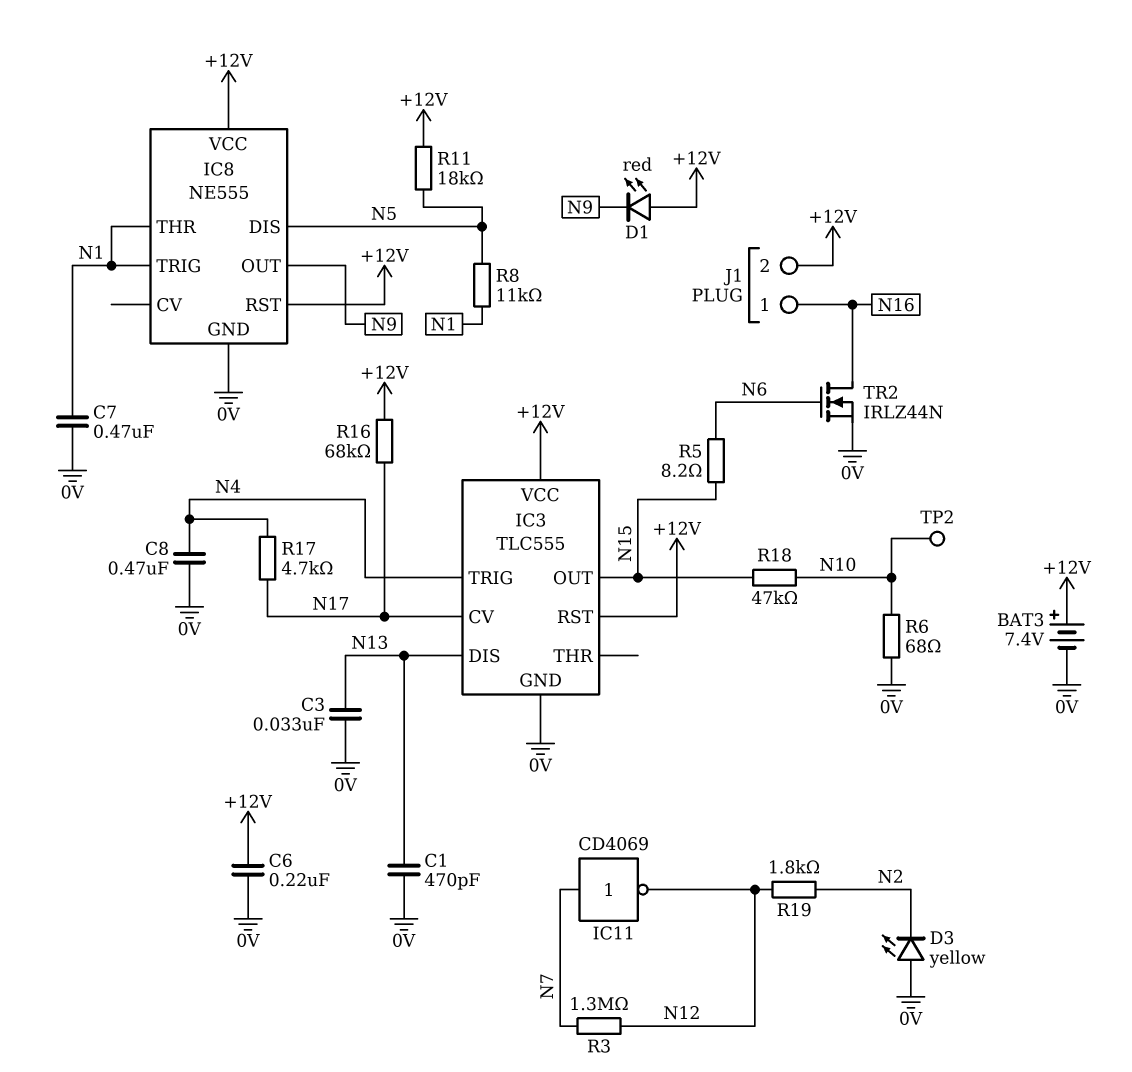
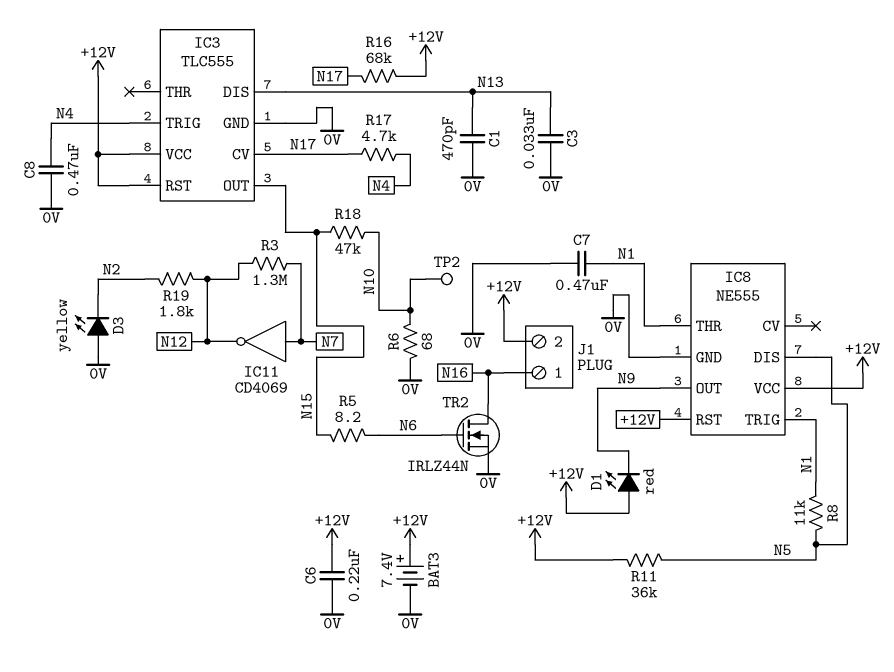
R11: 18k (+12V, N5) -> 36k (+12V, N5)

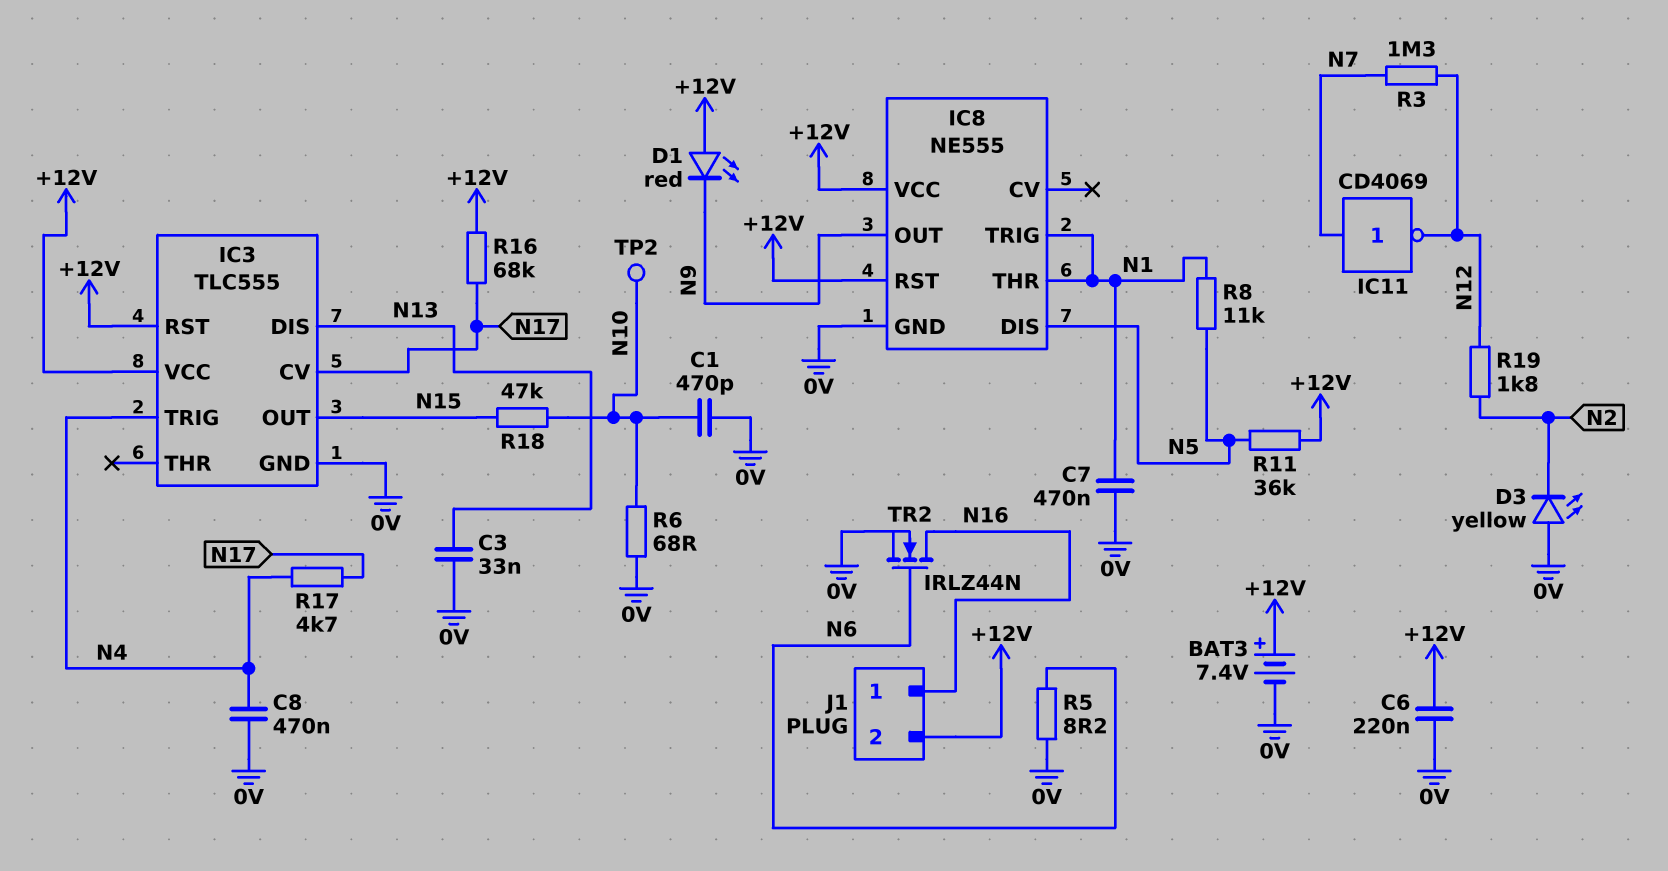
C1: 470pF (0V, N13) -> 470pF (0V, N10)
R5: 8.2 (N6, N15) -> 8.2 (0V, N6)

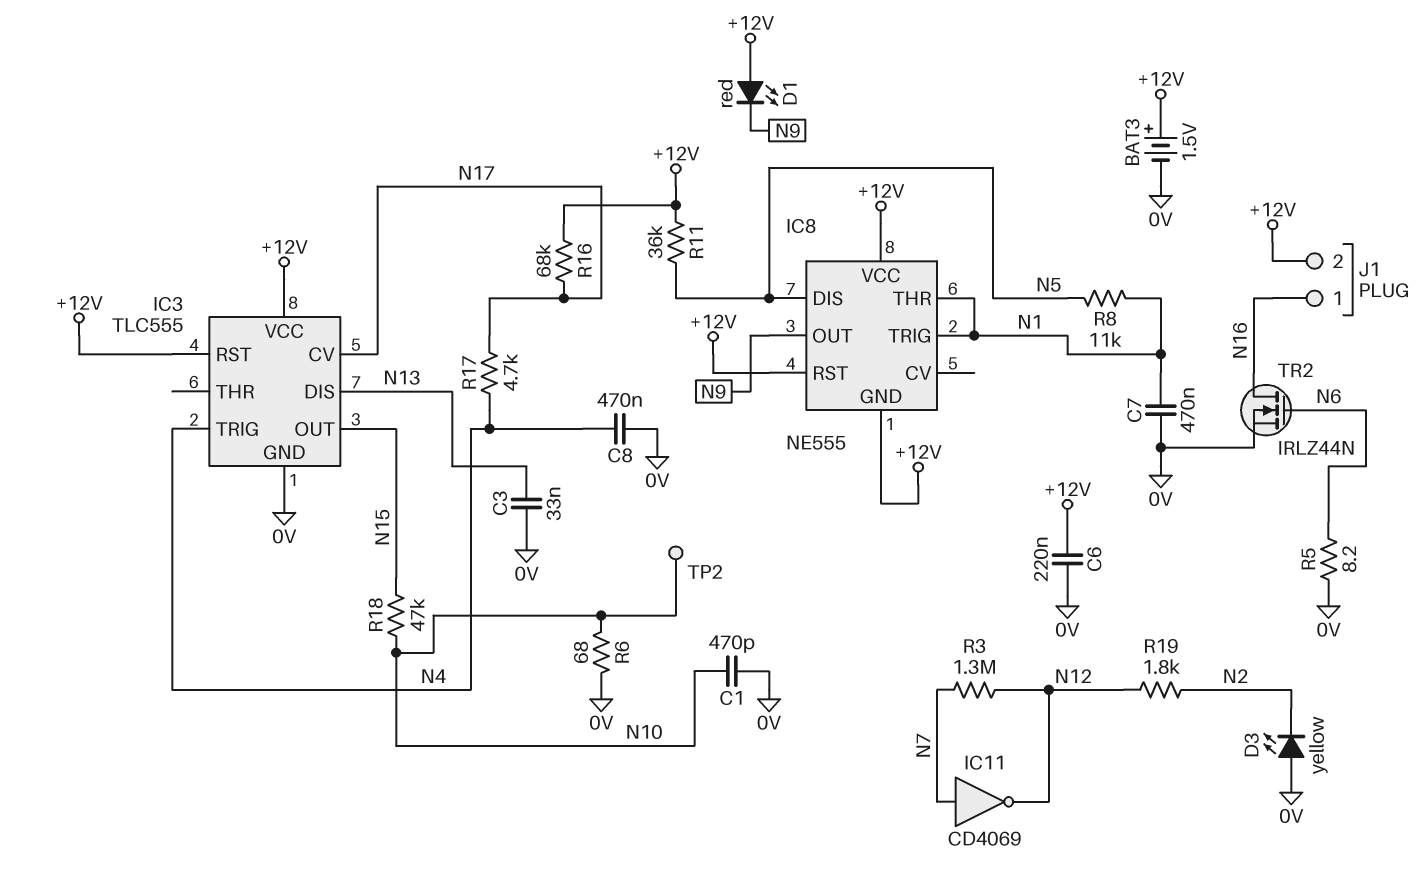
BAT3: 7.4V (plus +12V, minus 0V) -> 1.5V (plus +12V, minus 0V)
IC8 pin GND: 0V -> +12V

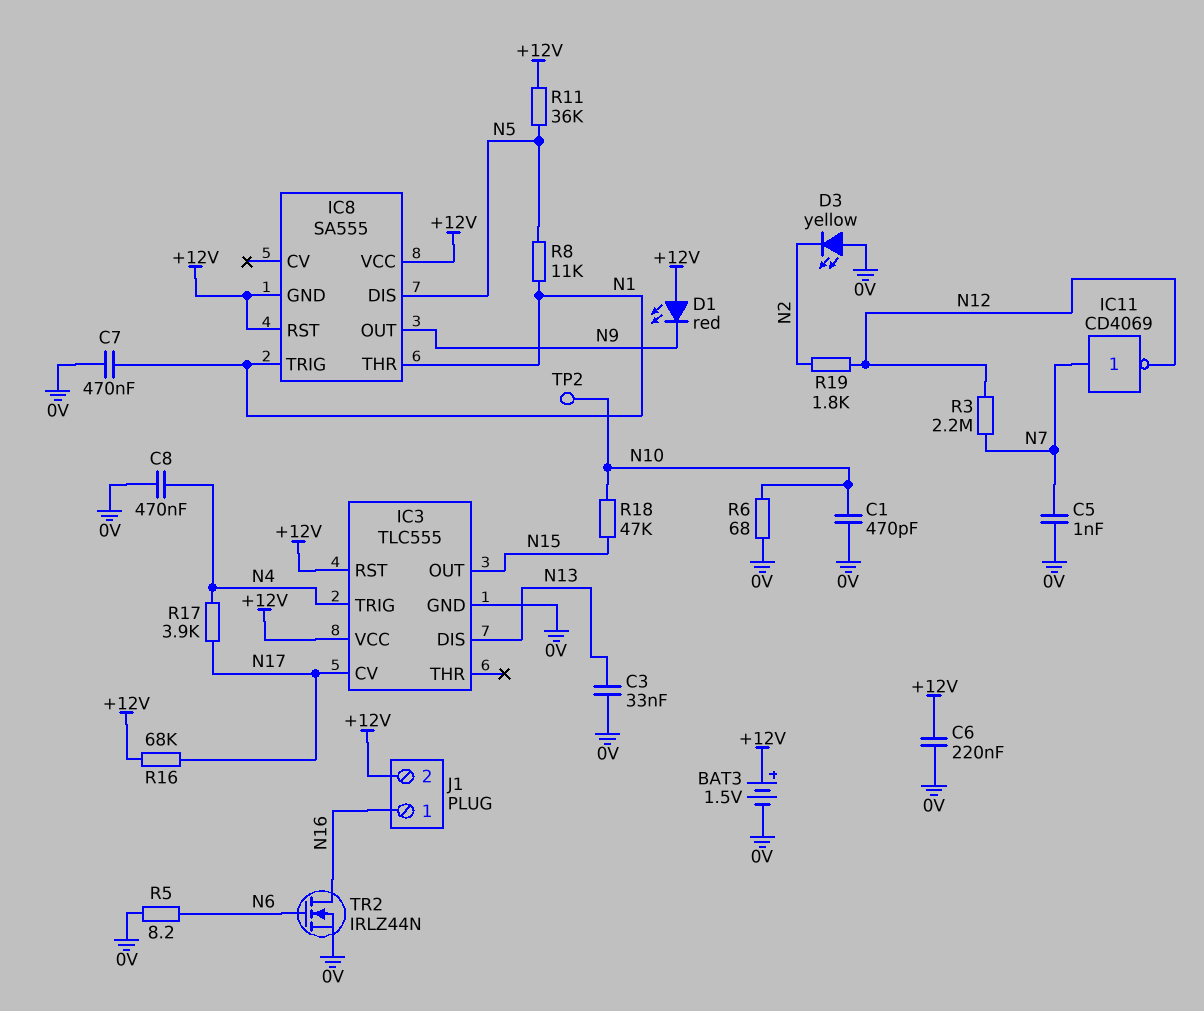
C5: none -> 1nF (0V, N7)
IC8: NE555 -> SA555
R3: 1.3M (N7, N12) -> 2.2M (N7, N12)
R17: 4.7k (N4, N17) -> 3.9k (N4, N17)

